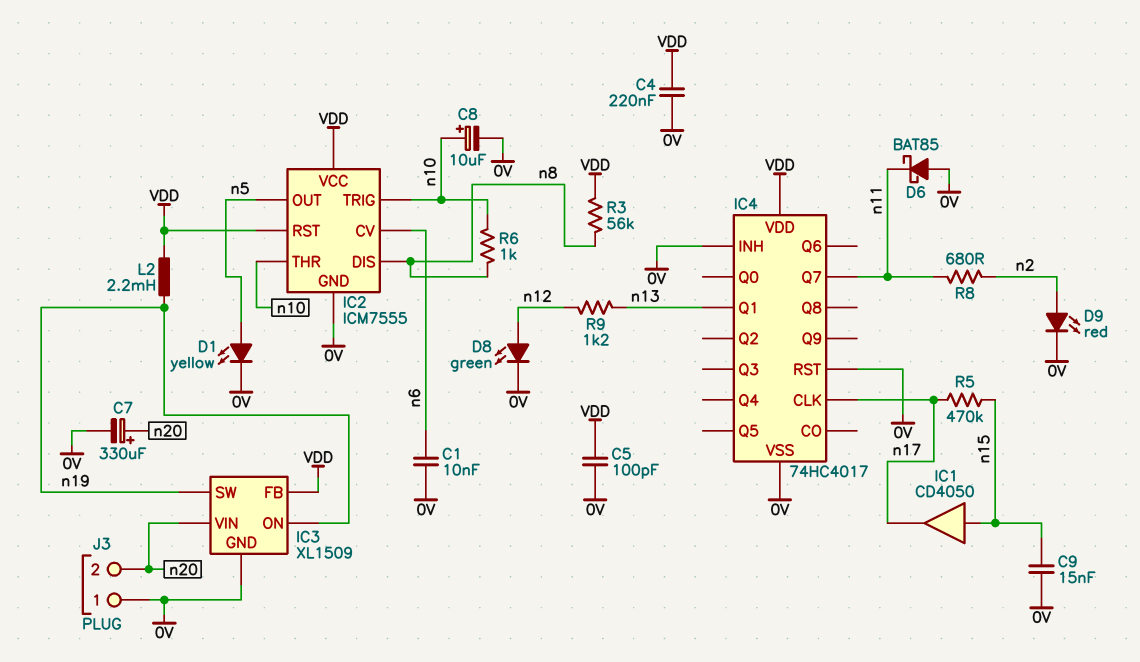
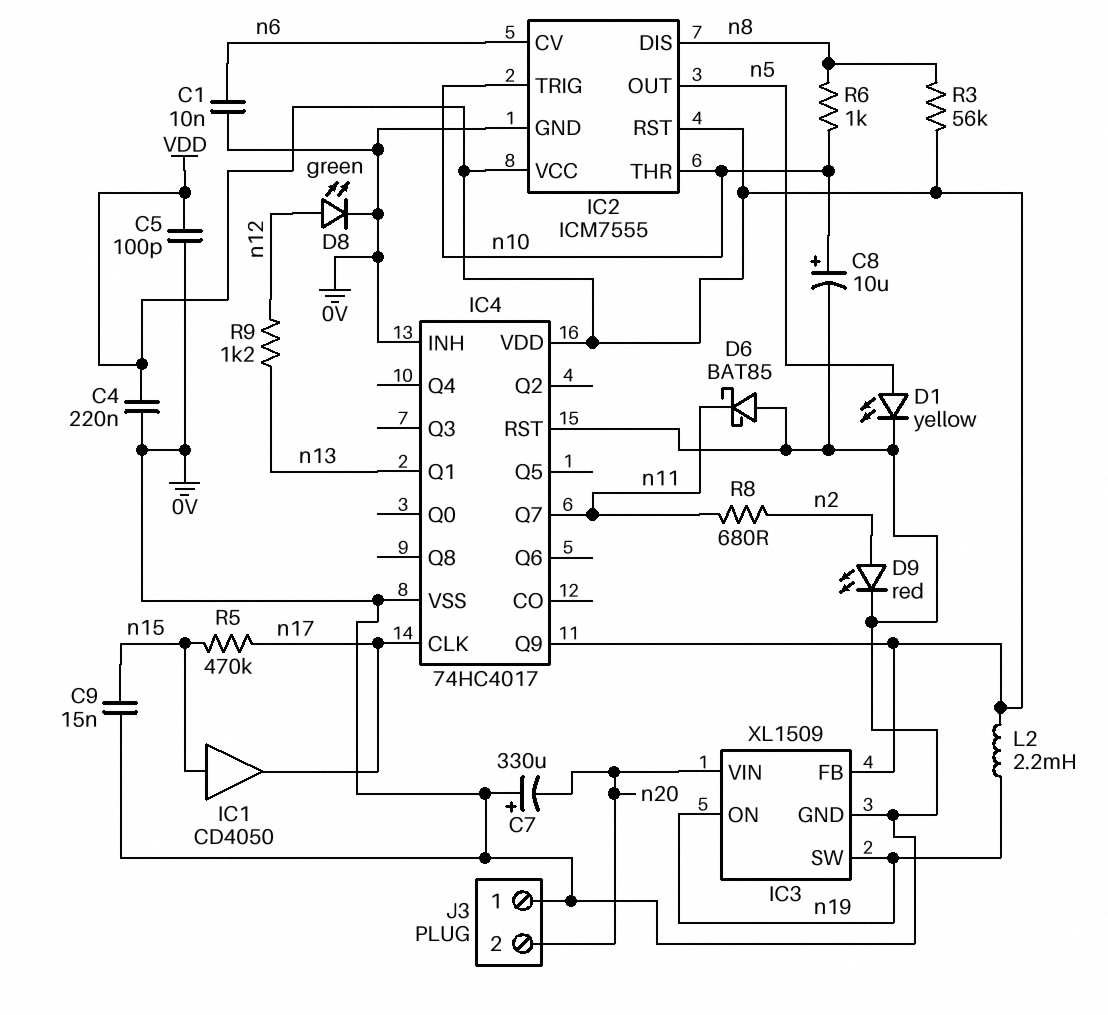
C7: 330uF (plus n20, minus 0V) -> 330uF (plus 0V, minus n20)
IC4 pin Q9: none -> VDD

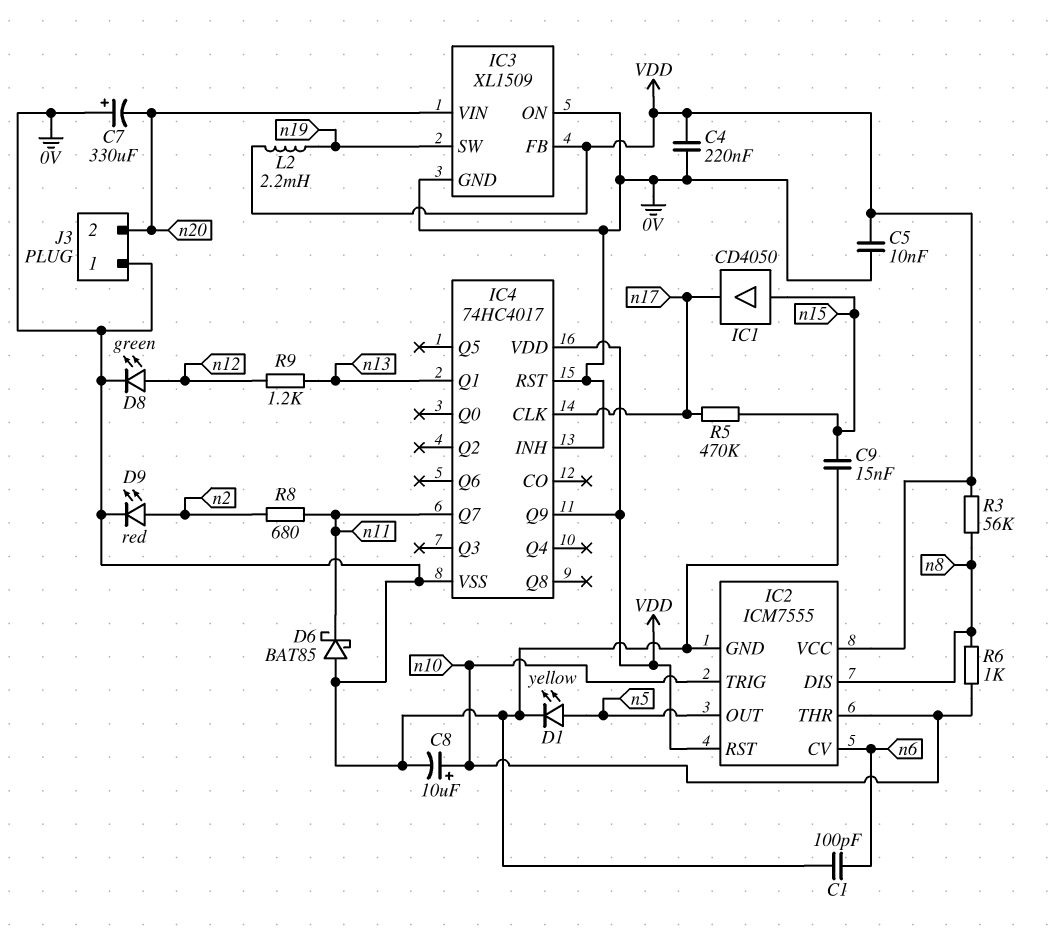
C1: 10nF (0V, n6) -> 100pF (0V, n6)
C5: 100pF (0V, VDD) -> 10nF (0V, VDD)
IC3 pin ON: n19 -> 0V

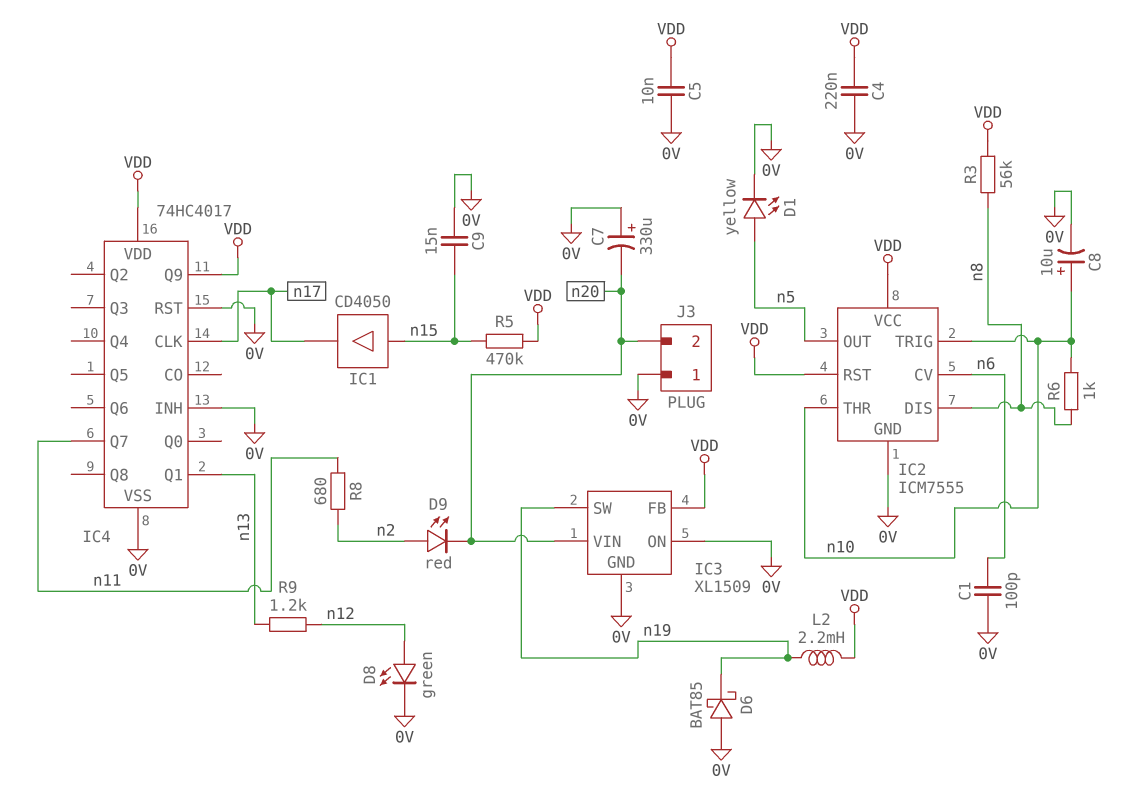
D6: schottky BAT85 (A 0V, K n11) -> schottky BAT85 (A 0V, K n19)
D9: LED red (A n2, K 0V) -> LED red (A n2, K n20)
R5: 470k (n15, n17) -> 470k (VDD, n15)

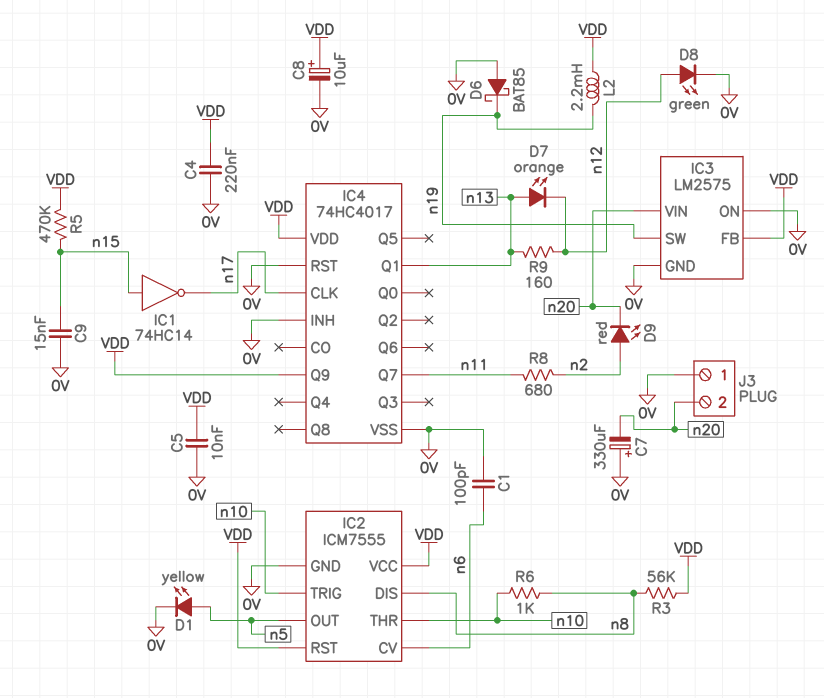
C8: 10uF (plus n10, minus 0V) -> 10uF (plus VDD, minus 0V)
D7: none -> LED orange (A n13, K n12)
IC1: buffer CD4050 (in n15, out n17) -> NOT 74HC14 (in n15, out n17)
IC3: XL1509 -> LM2575
R9: 1.2k (n12, n13) -> 160 (n12, n13)

